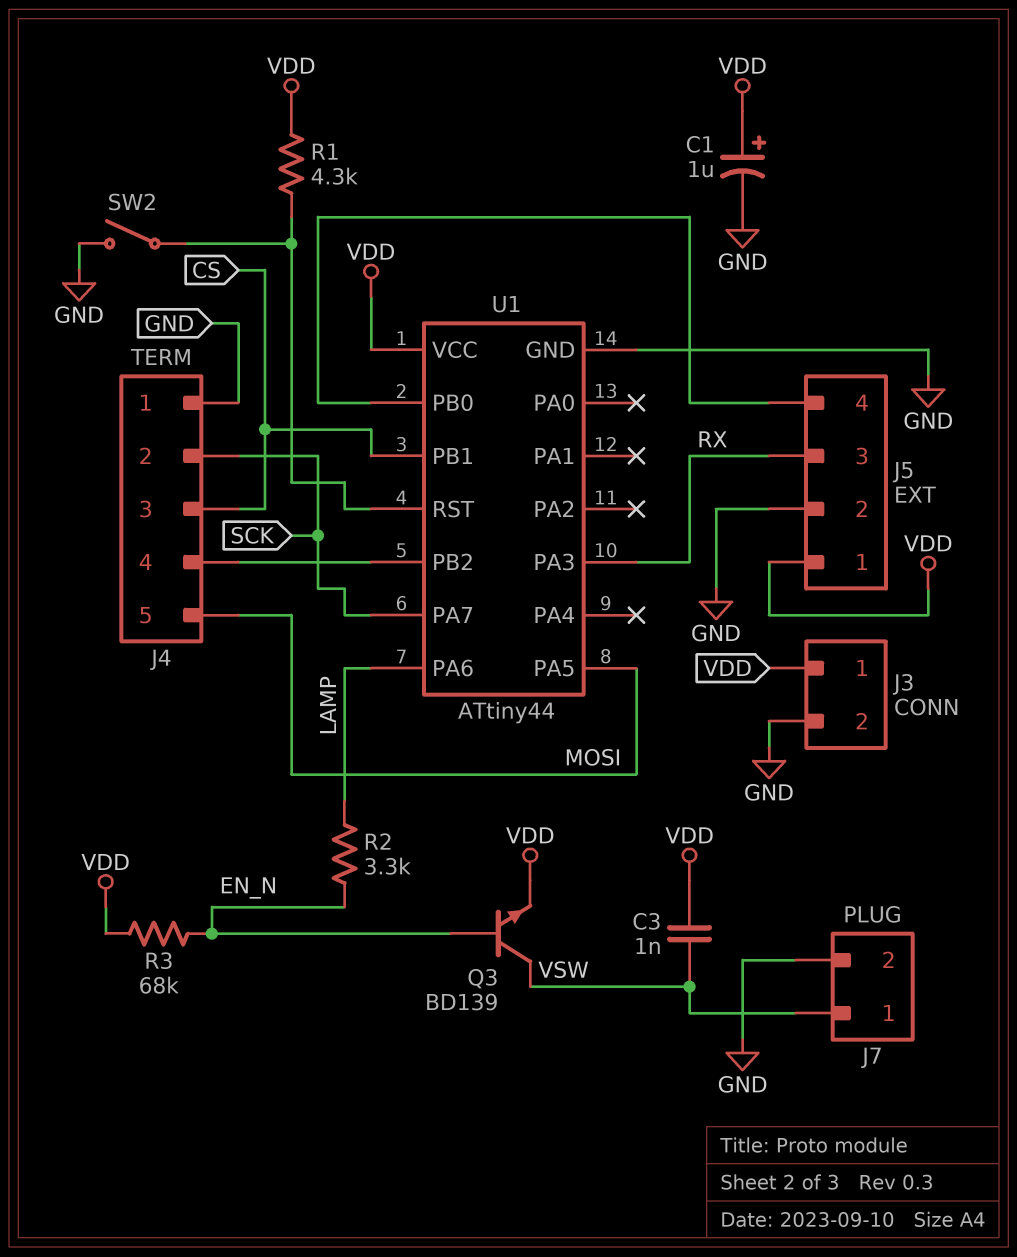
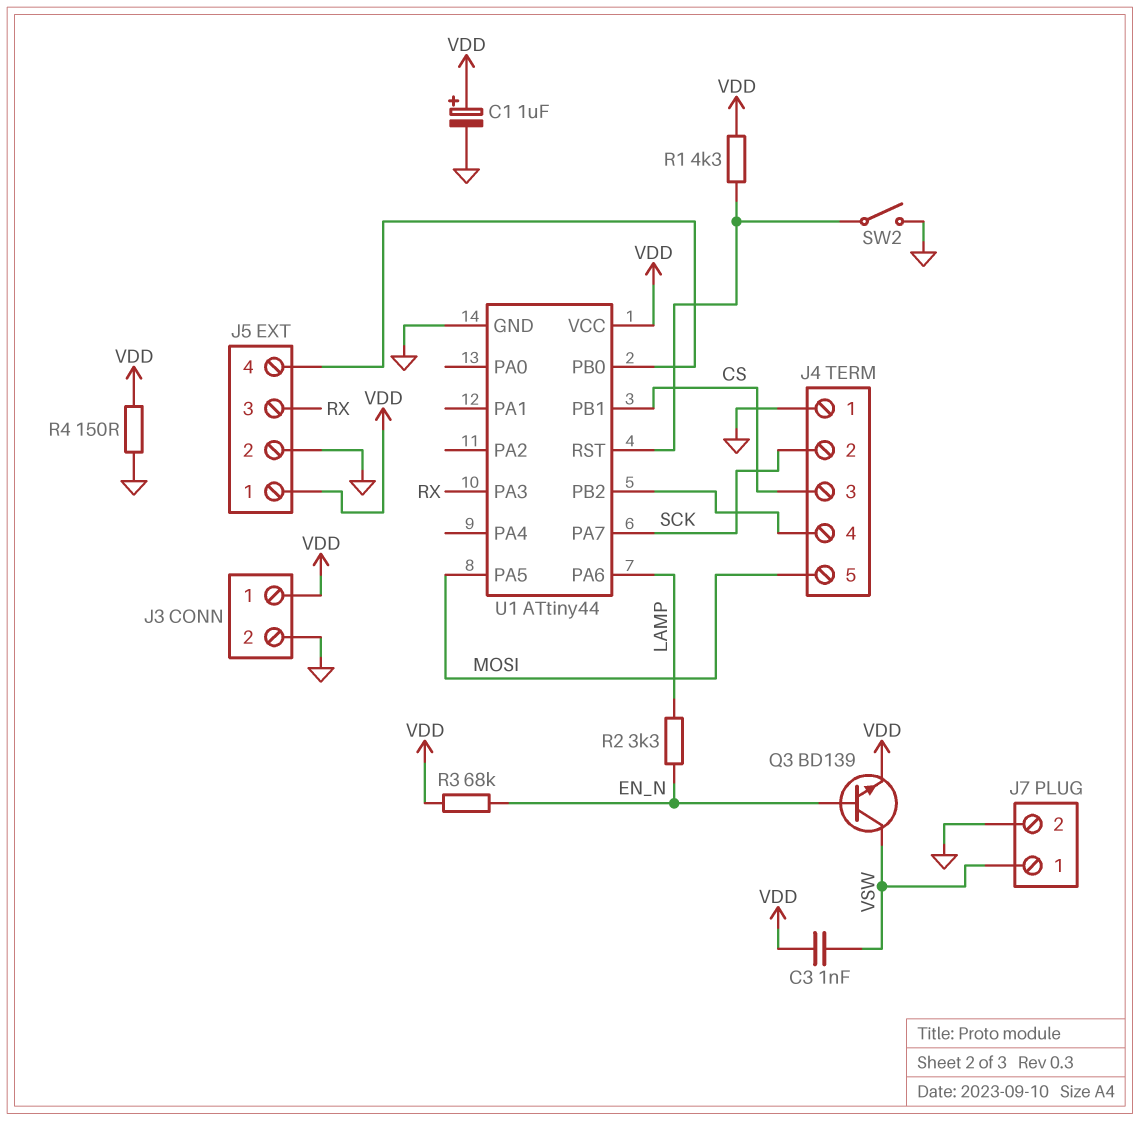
R4: none -> 150 (GND, VDD)

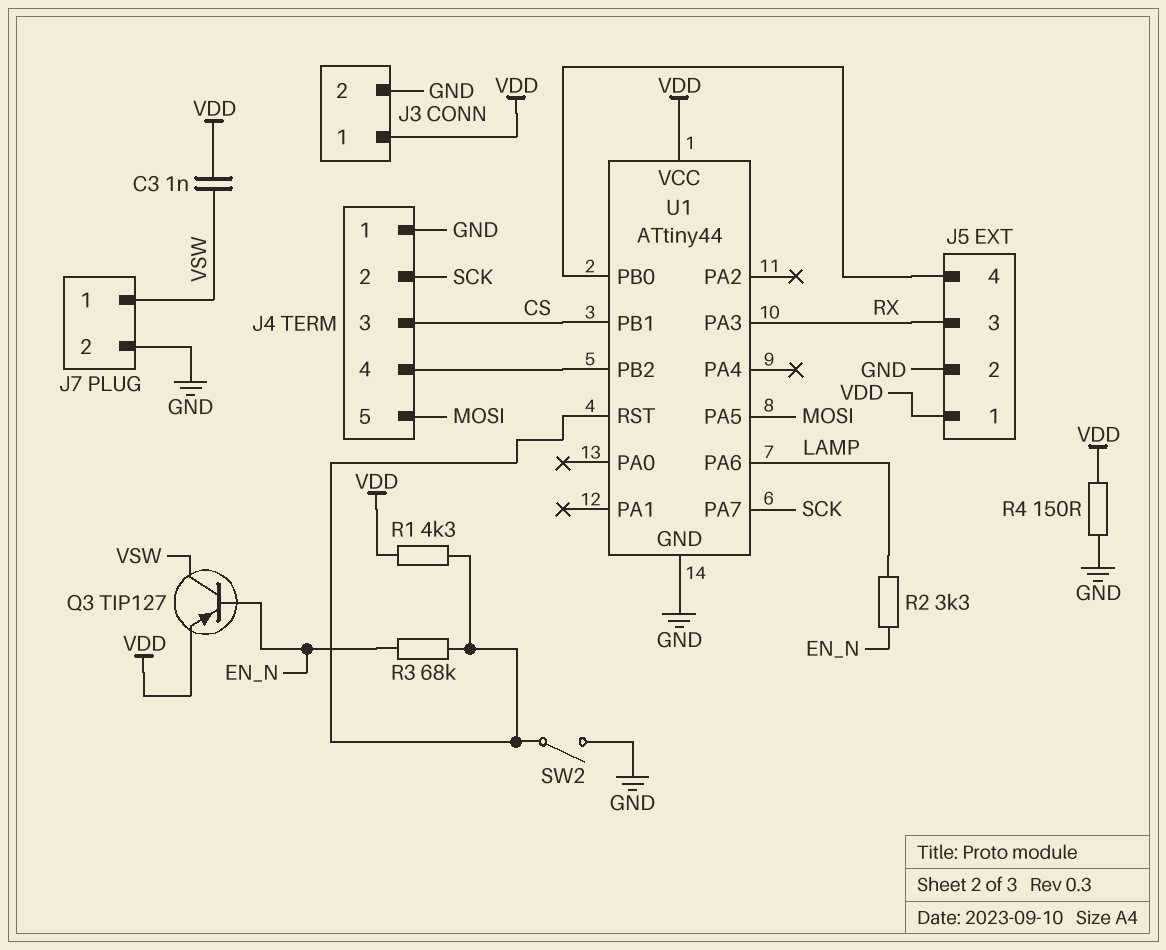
C1: 1uF (plus VDD, minus GND) -> none
Q3: NPN BD139 (B EN_N, C VSW, E VDD) -> PNP TIP127 (B EN_N, C VSW, E VDD)
R3: 68k (EN_N, VDD) -> 68k (EN_N, U1/RST)

